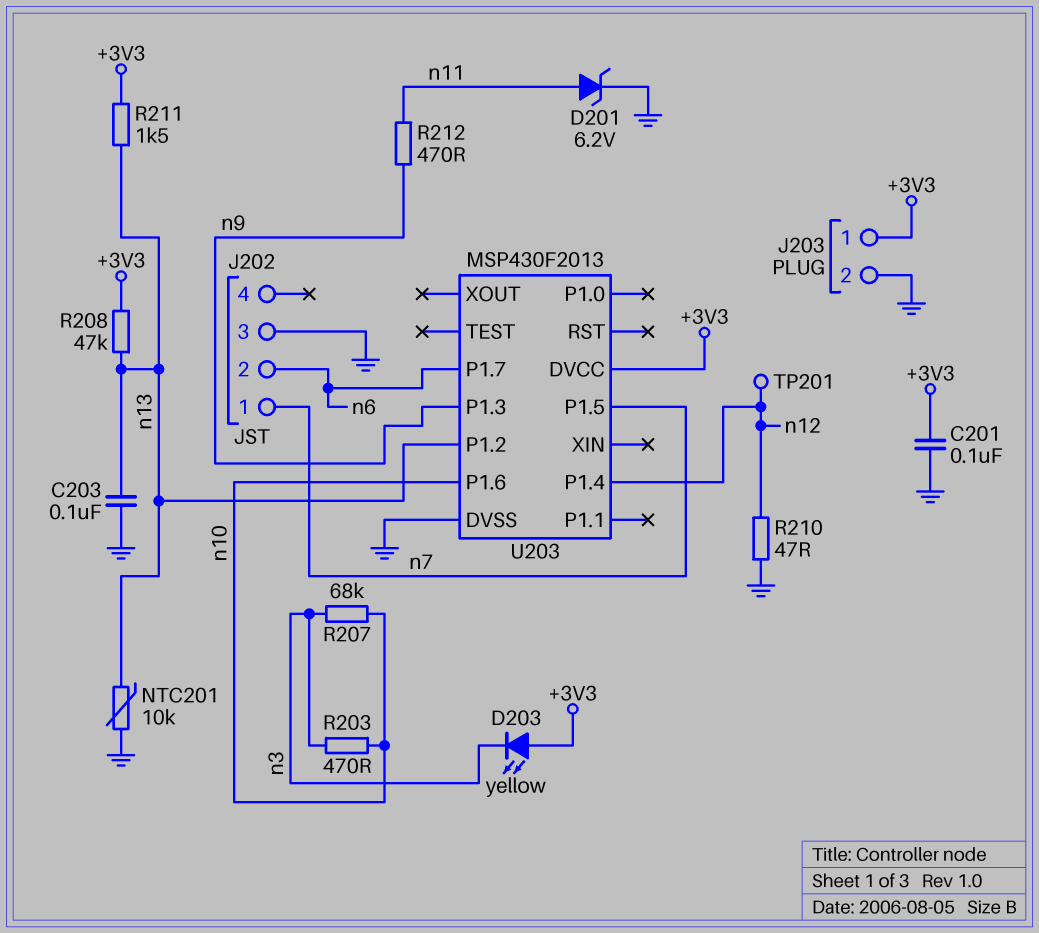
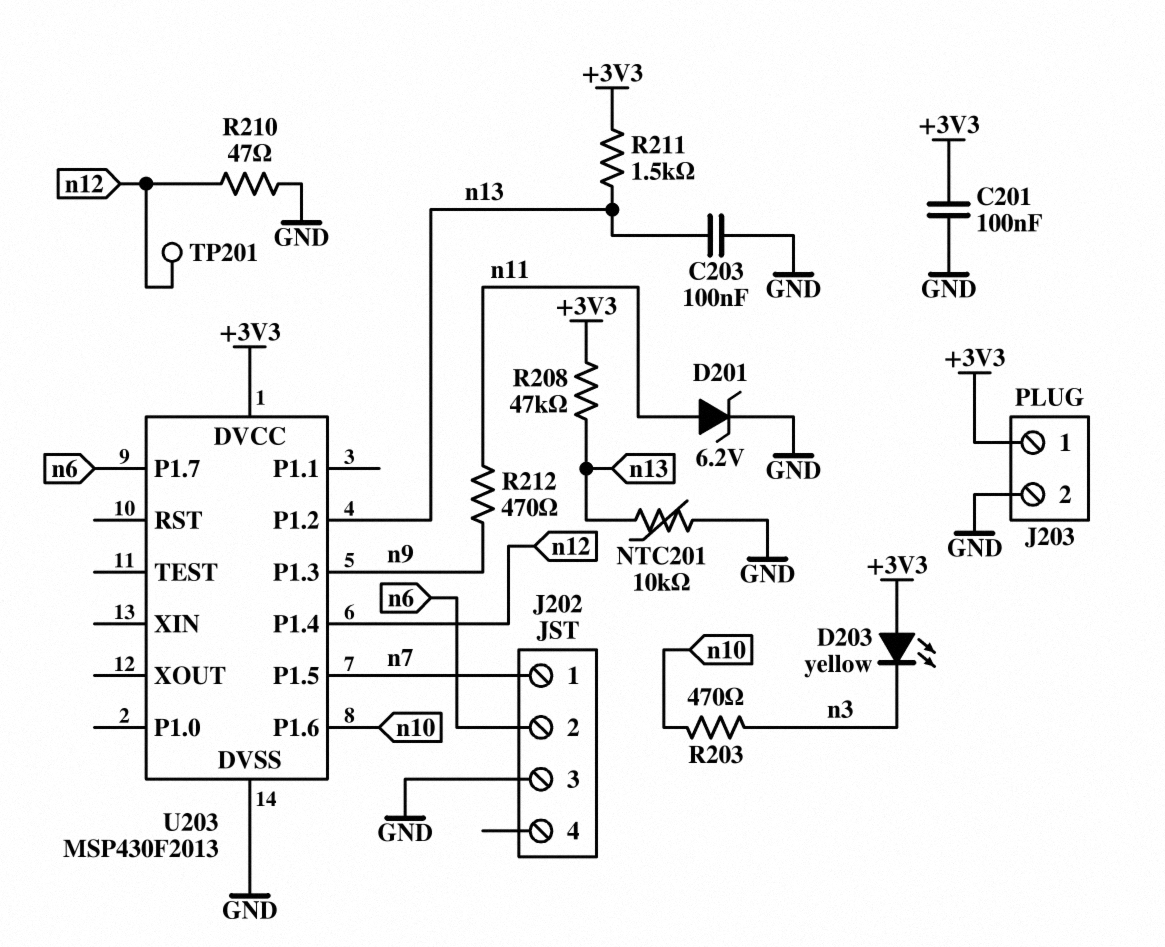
R207: 68k (n3, n10) -> none

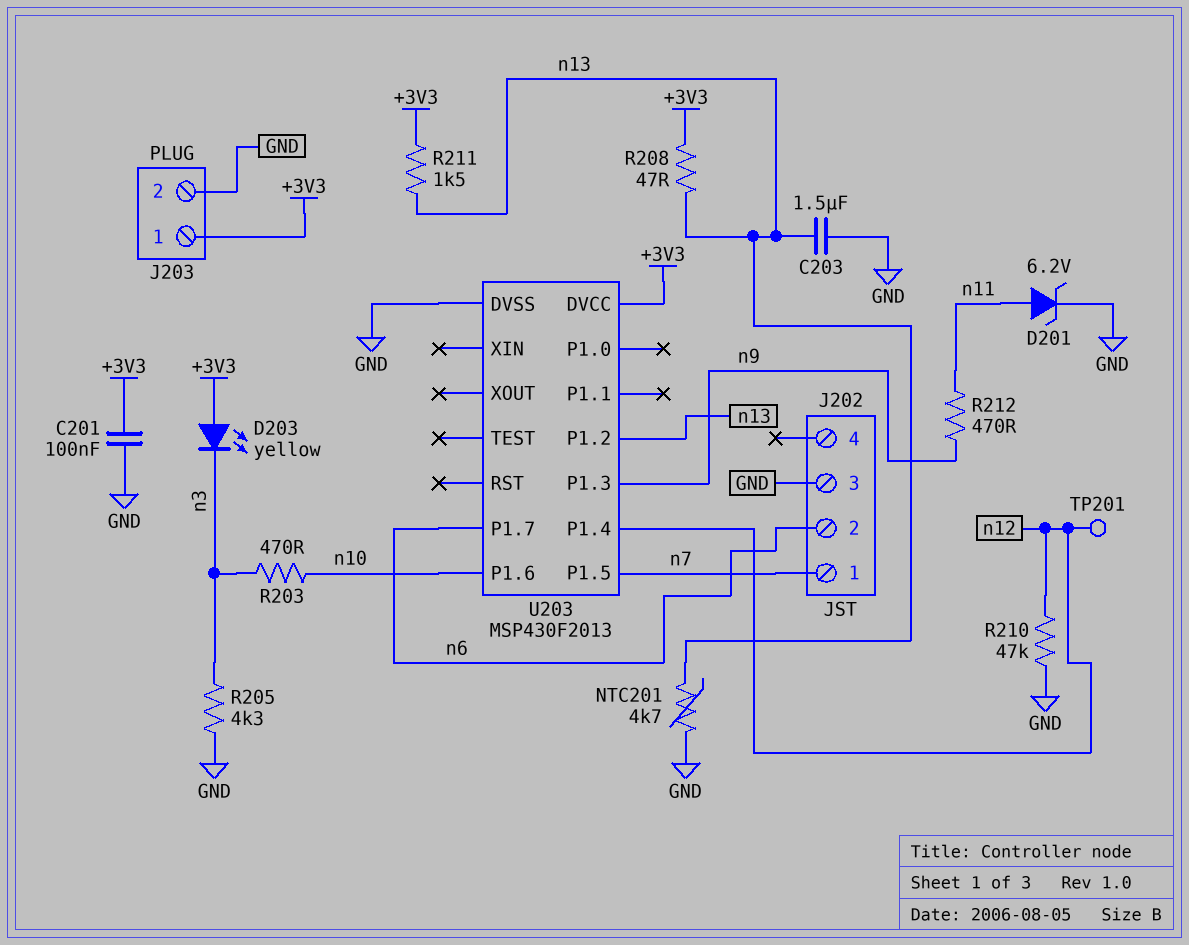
C203: 100nF (GND, n13) -> 1.5uF (GND, n13)
NTC201: 10k (GND, n13) -> 4.7k (GND, n13)
R205: none -> 4.3k (GND, n3)
R208: 47k (+3V3, n13) -> 47 (+3V3, n13)
R210: 47 (GND, n12) -> 47k (GND, n12)

